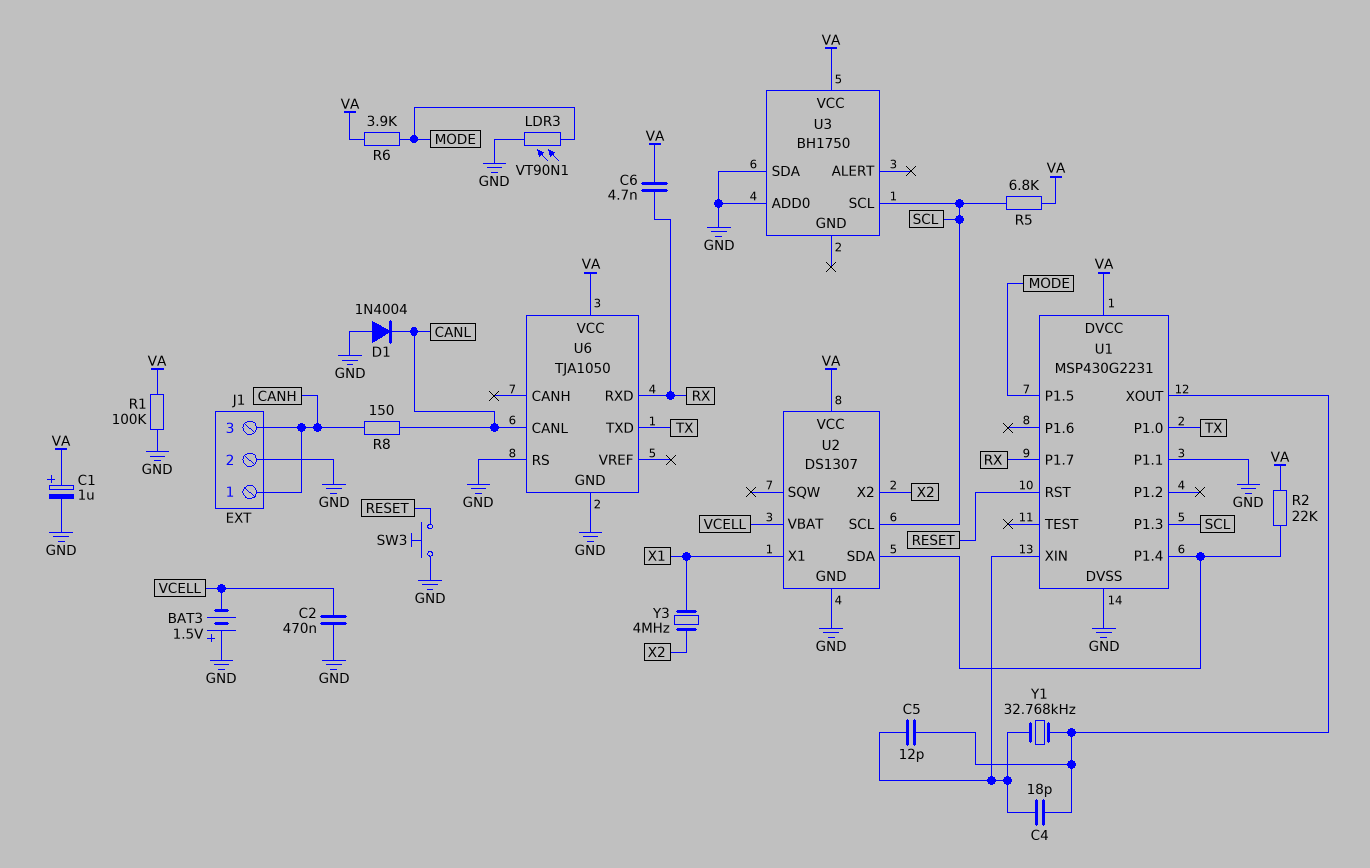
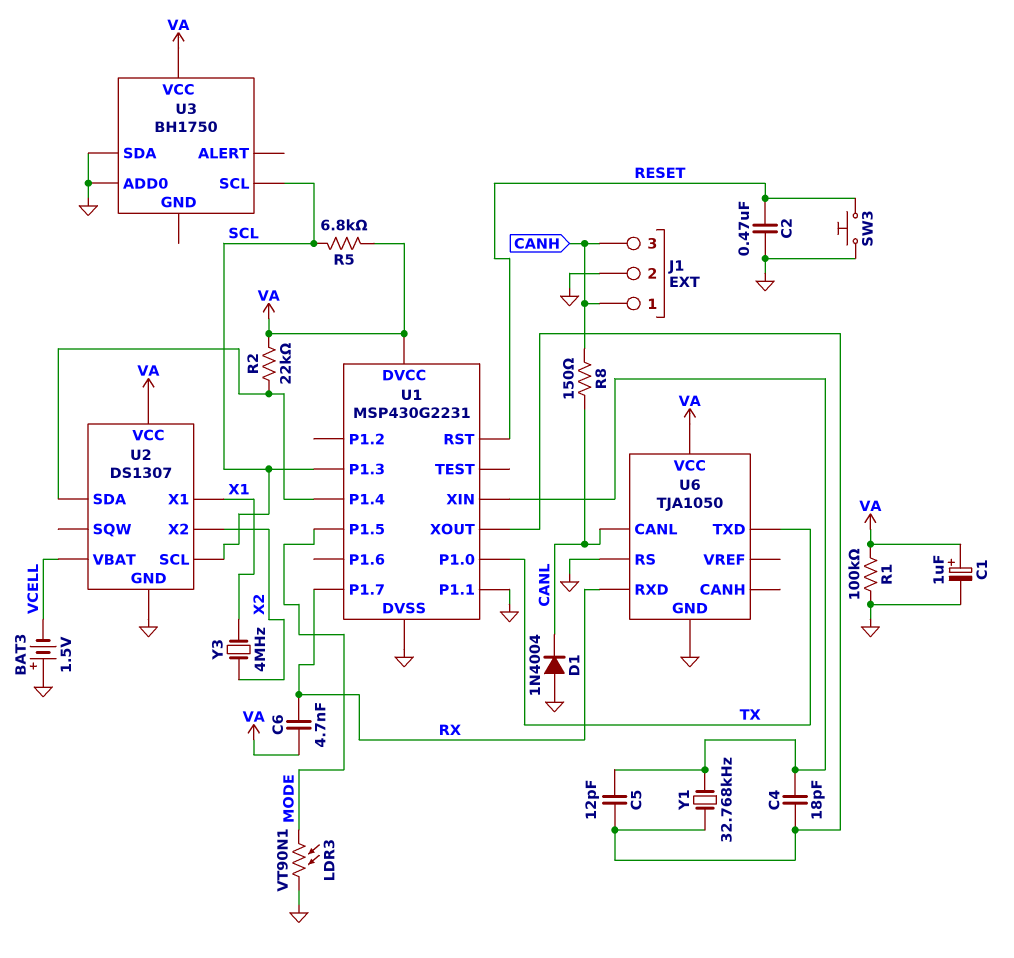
C2: 470nF (GND, VCELL) -> 470nF (GND, RESET)
R6: 3.9k (MODE, VA) -> none

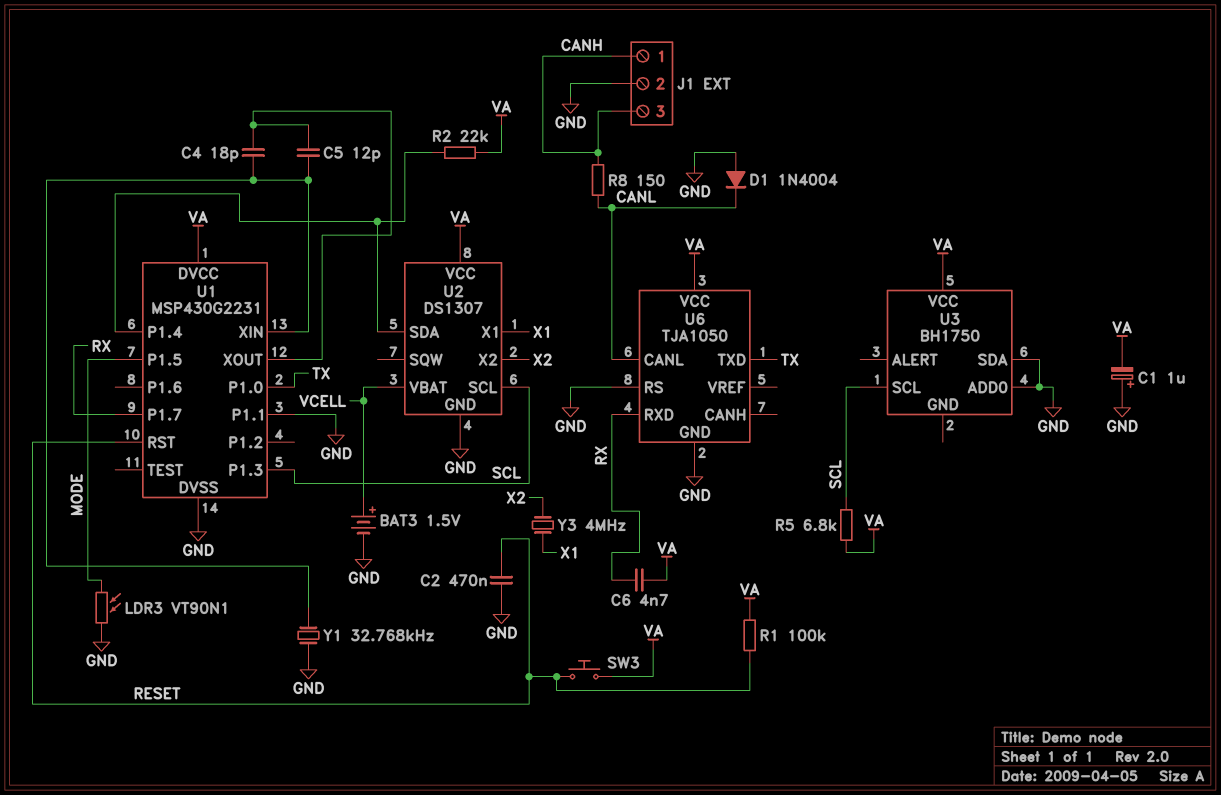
BAT3: 1.5V (plus GND, minus VCELL) -> 1.5V (plus VCELL, minus GND)
C1: 1uF (plus VA, minus GND) -> 1uF (plus GND, minus VA)
R1: 100k (GND, VA) -> 100k (RESET, VA)
SW3: button (GND, RESET) -> button (RESET, VA)
Y1: 32.768kHz (U1/XIN, U1/XOUT) -> 32.768kHz (GND, U1/XIN)

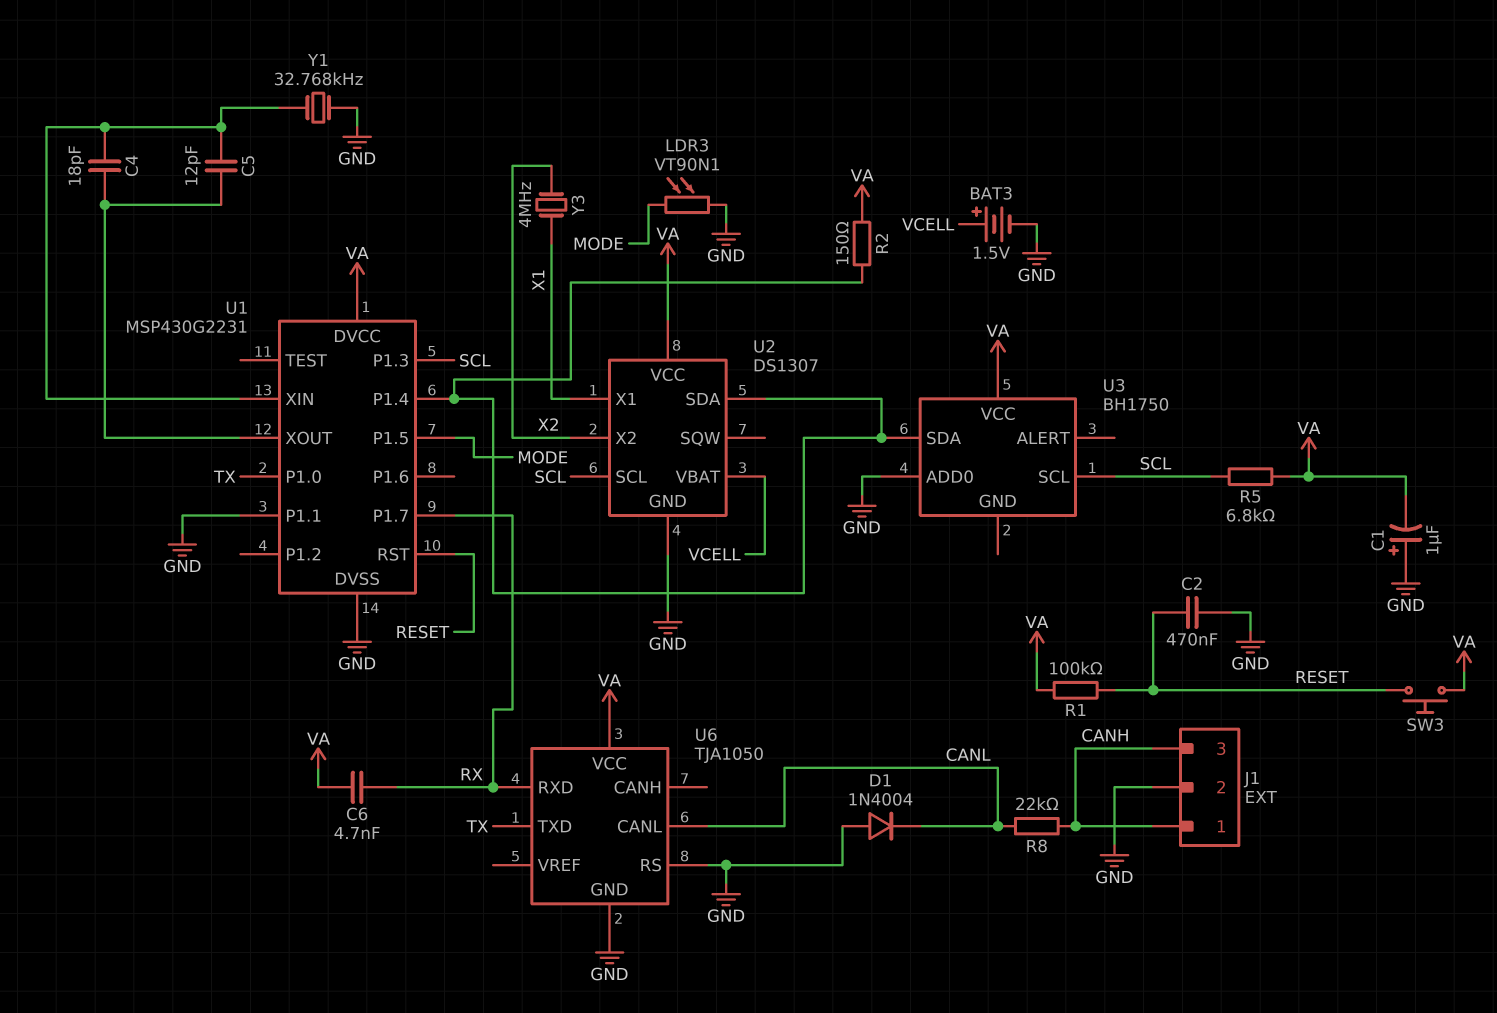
R2: 22k (U1/P1.4, VA) -> 150 (U1/P1.4, VA)
R8: 150 (CANH, CANL) -> 22k (CANH, CANL)
U3 pin SDA: GND -> U1/P1.4

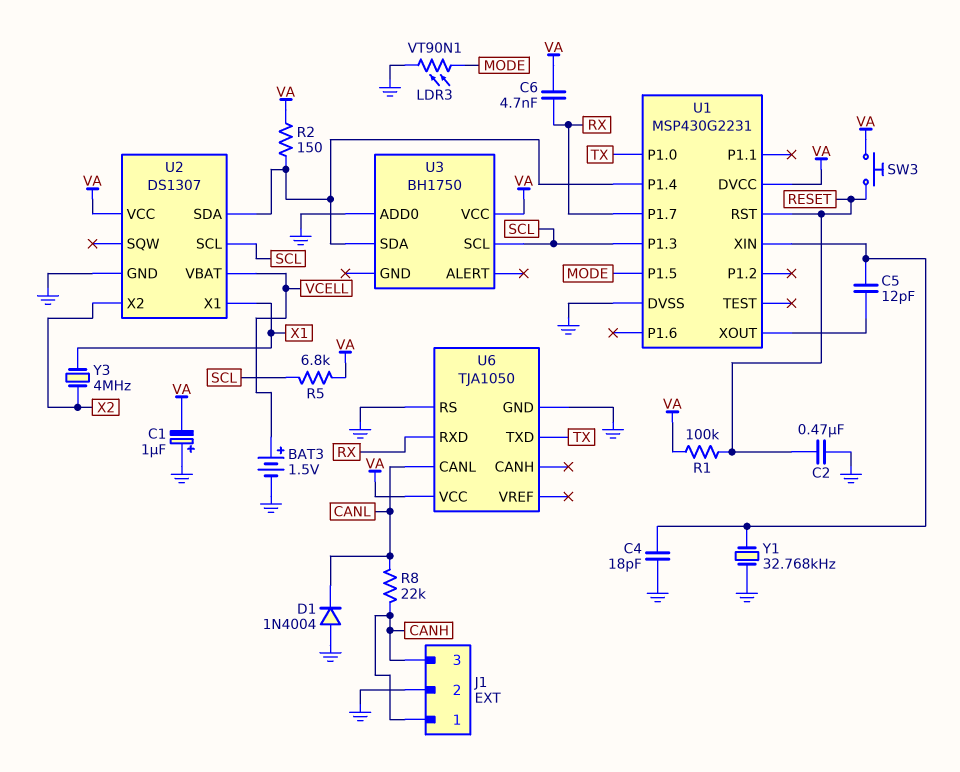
C4: 18pF (U1/XIN, U1/XOUT) -> 18pF (GND, U1/XIN)
U1 pin P1.1: GND -> none

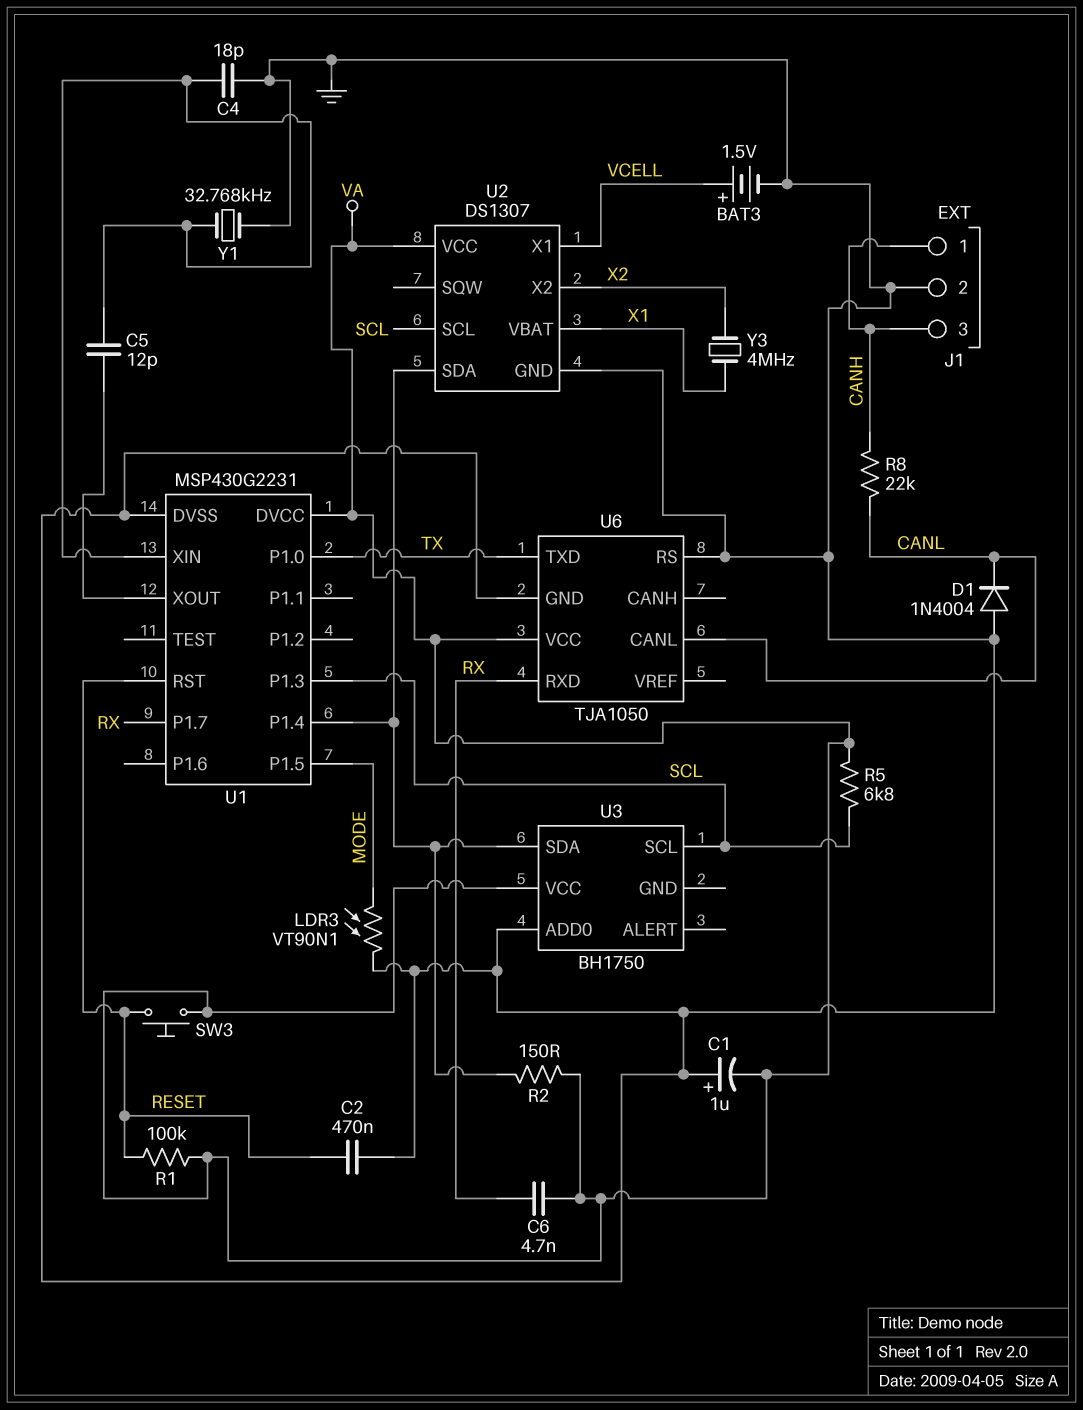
U2 pin VBAT: VCELL -> X1
U2 pin X1: X1 -> VCELL

